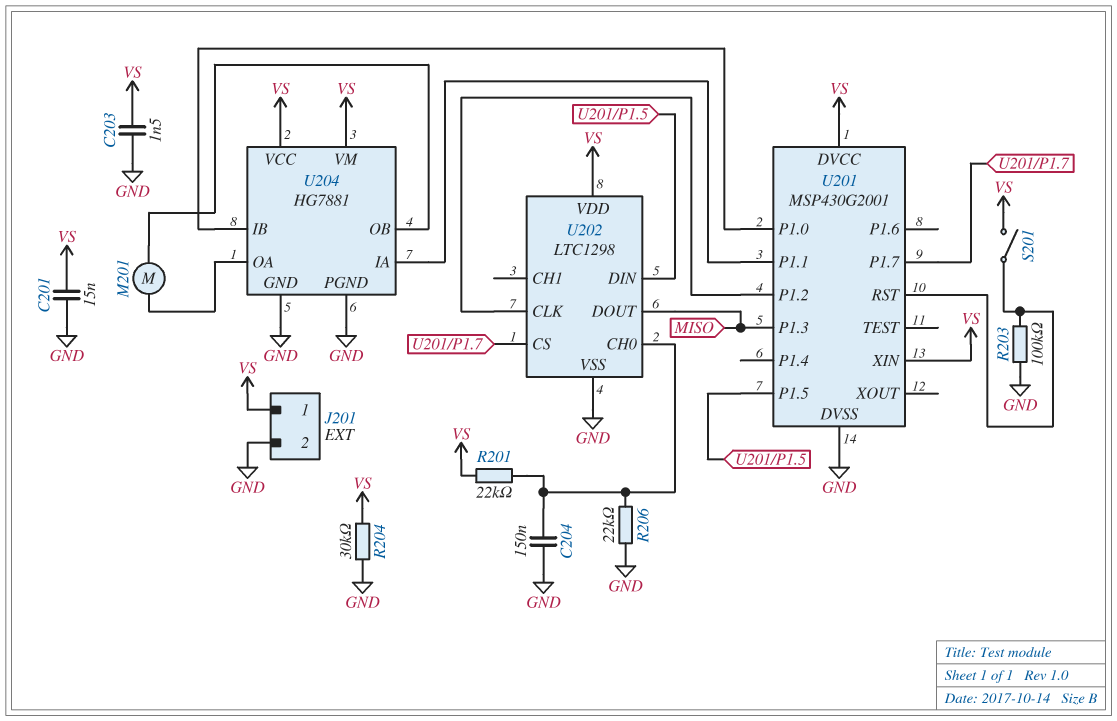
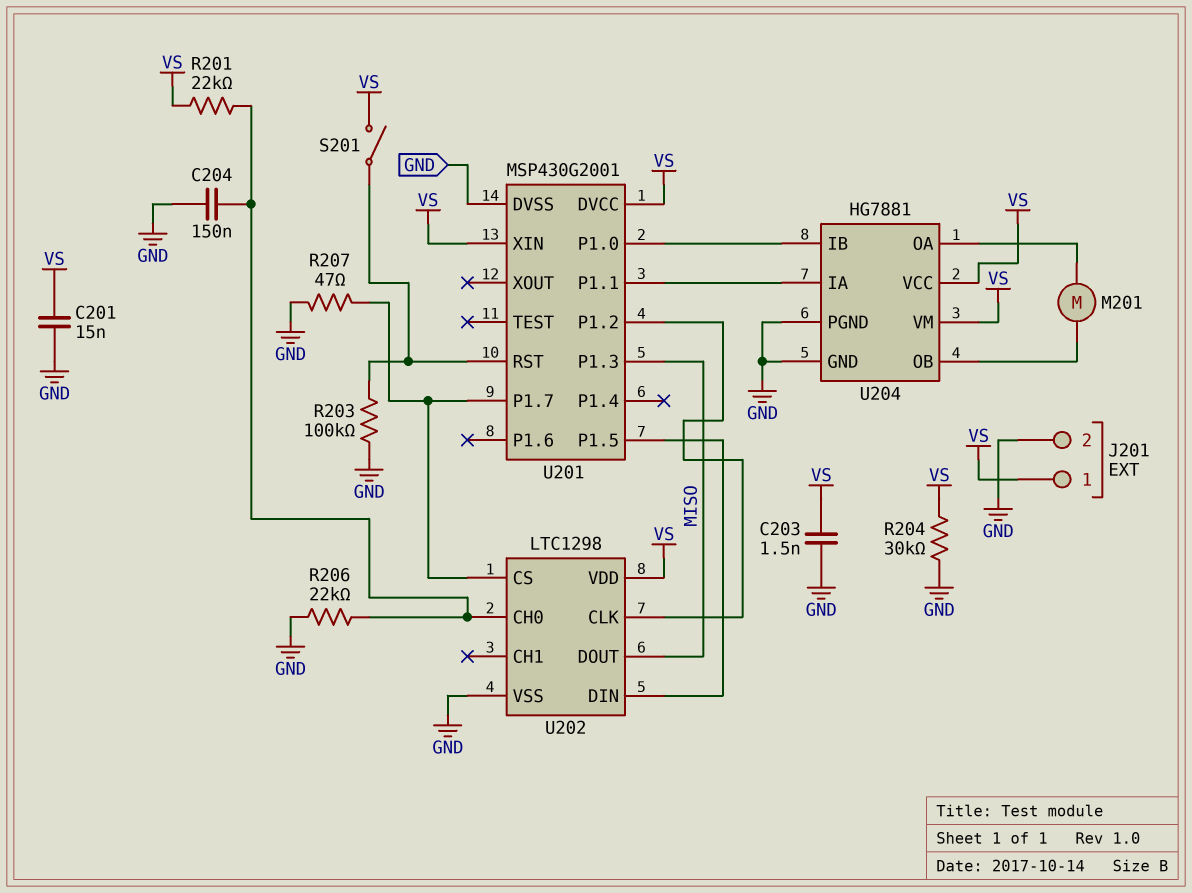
R207: none -> 47 (GND, U201/P1.7)

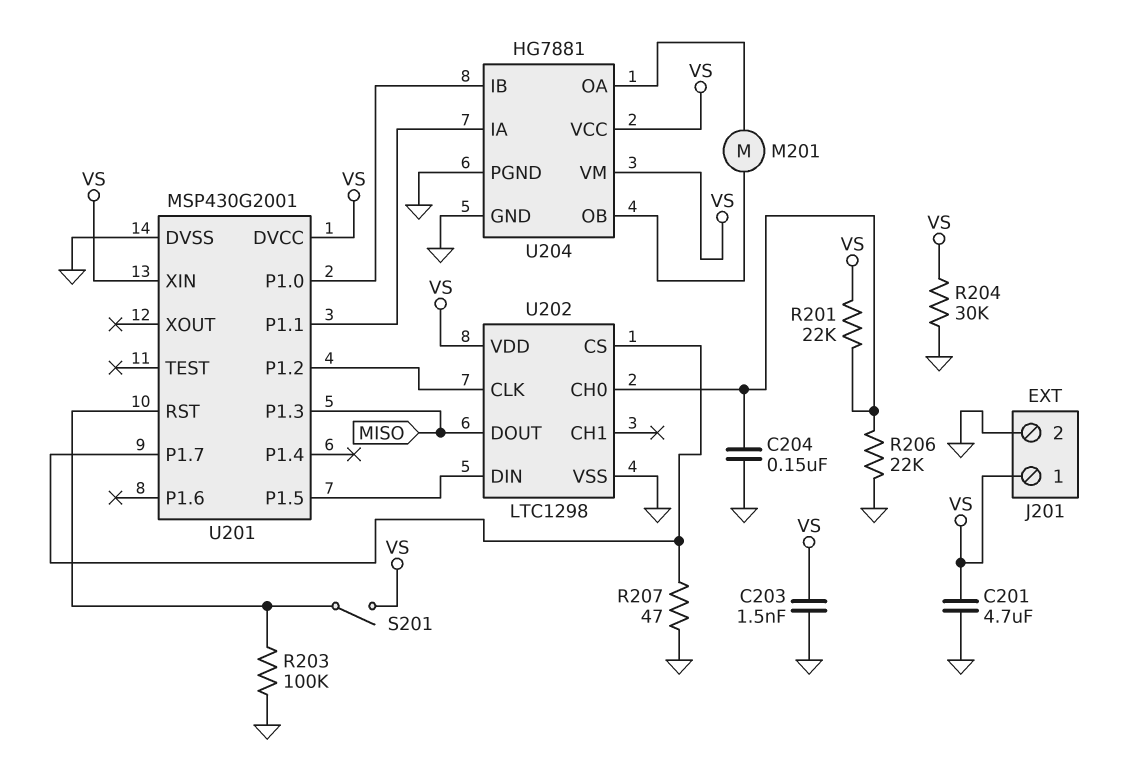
C201: 15nF (GND, VS) -> 4.7uF (GND, VS)

